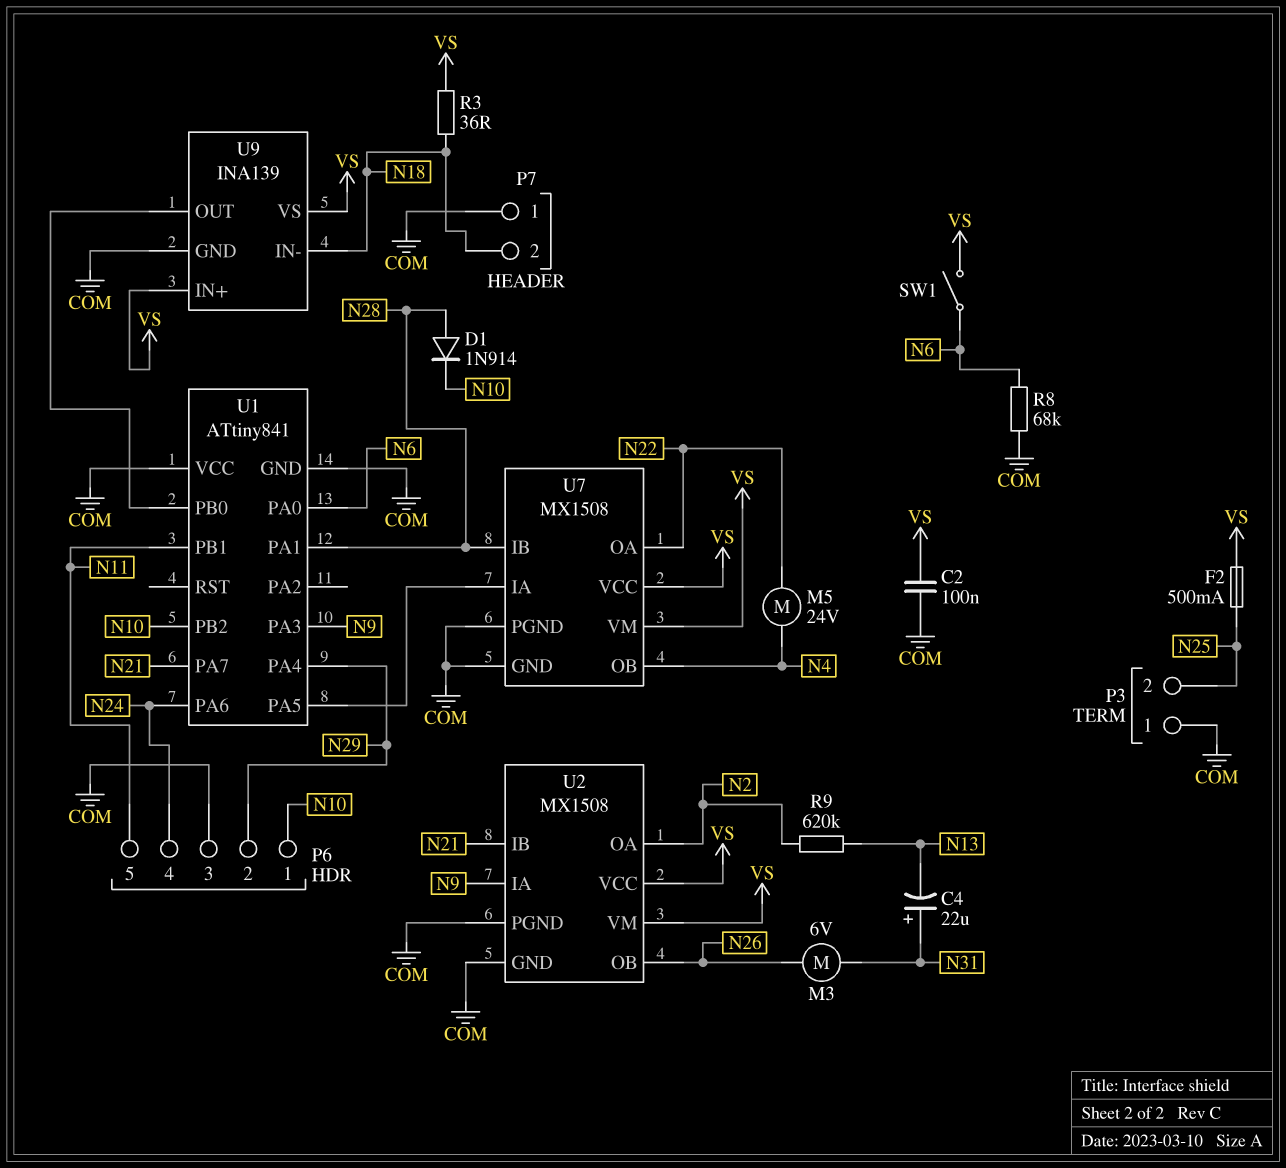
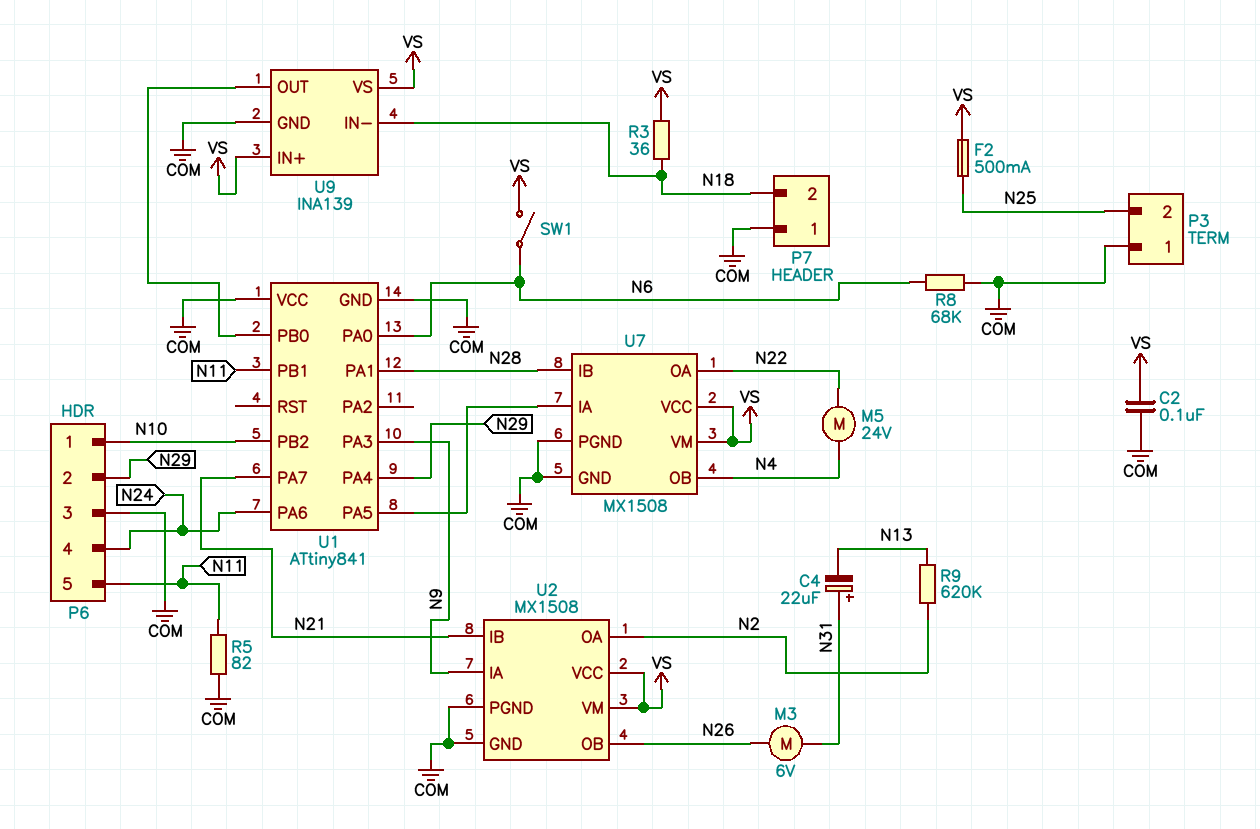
D1: diode 1N914 (A N28, K N10) -> none
R5: none -> 82 (COM, N11)

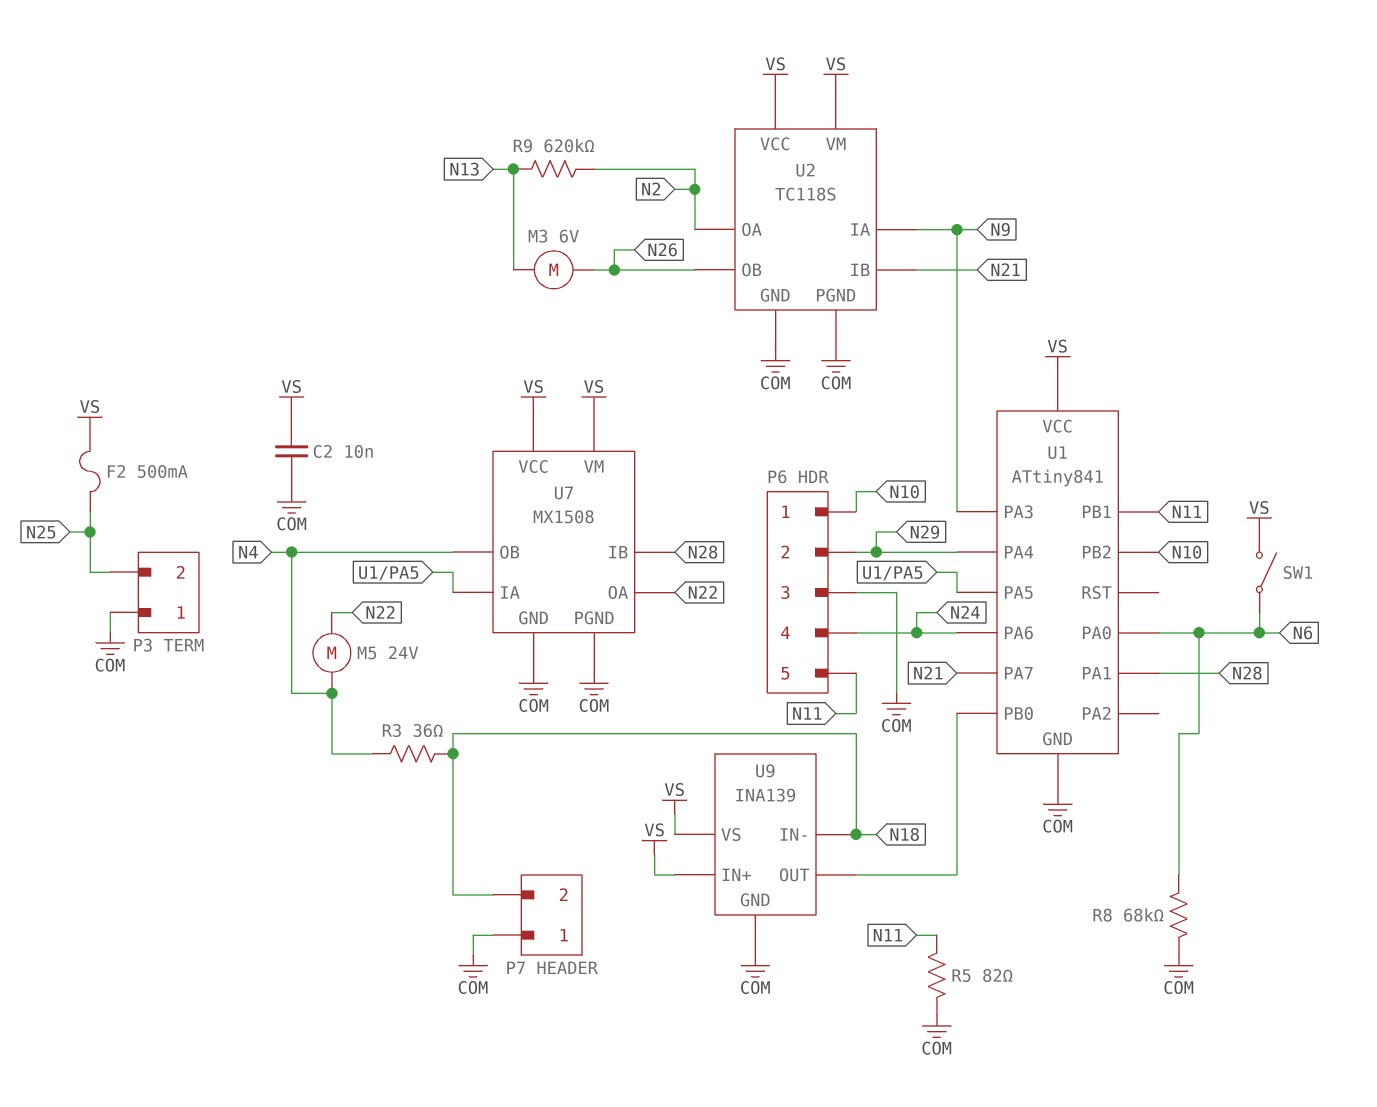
C2: 100nF (COM, VS) -> 10nF (COM, VS)
C4: 22uF (plus N31, minus N13) -> none
M3: motor 6V (N26, N31) -> motor 6V (N13, N26)
R3: 36 (N18, VS) -> 36 (N4, N18)
U1 pin VCC: COM -> VS
U2: MX1508 -> TC118S

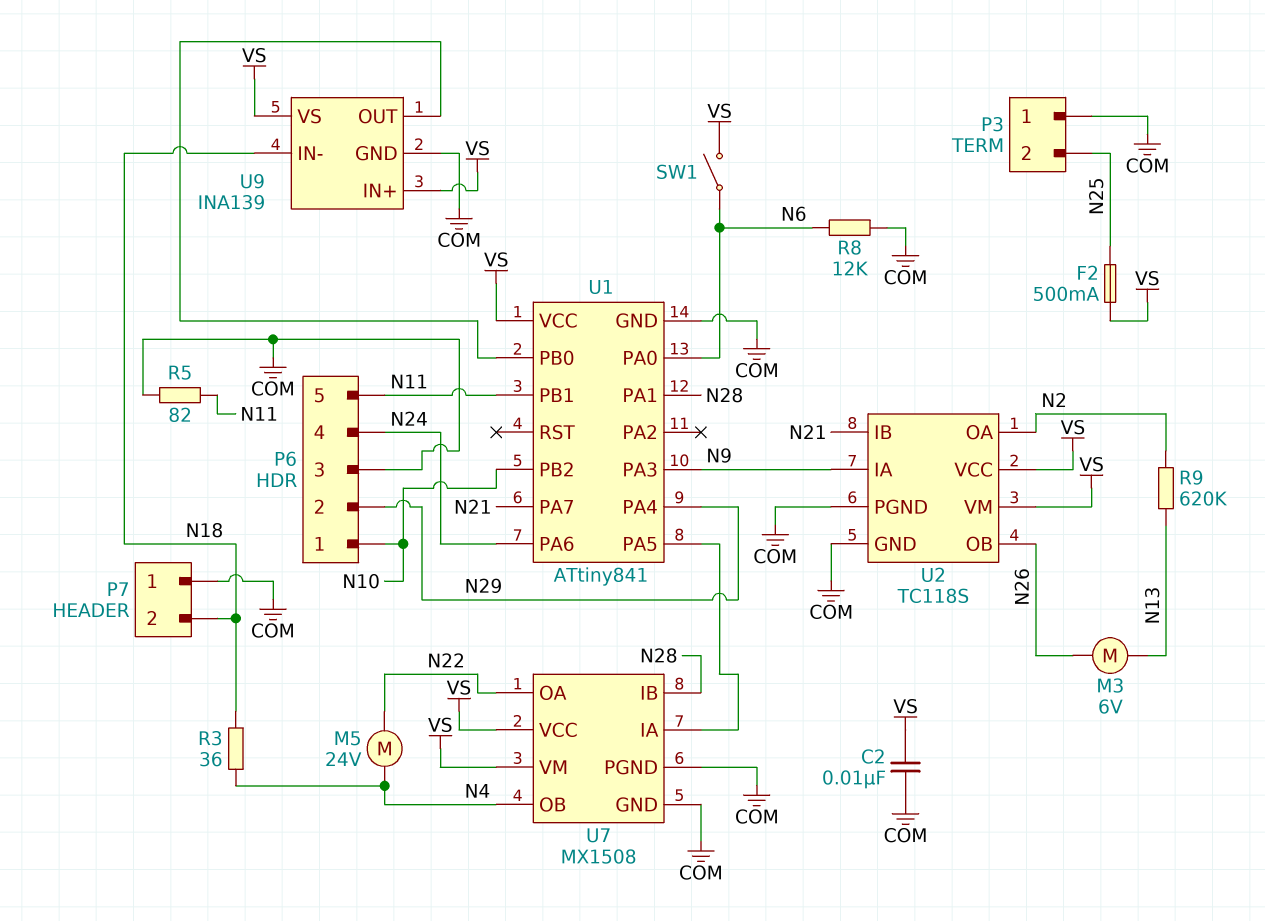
R8: 68k (COM, N6) -> 12k (COM, N6)

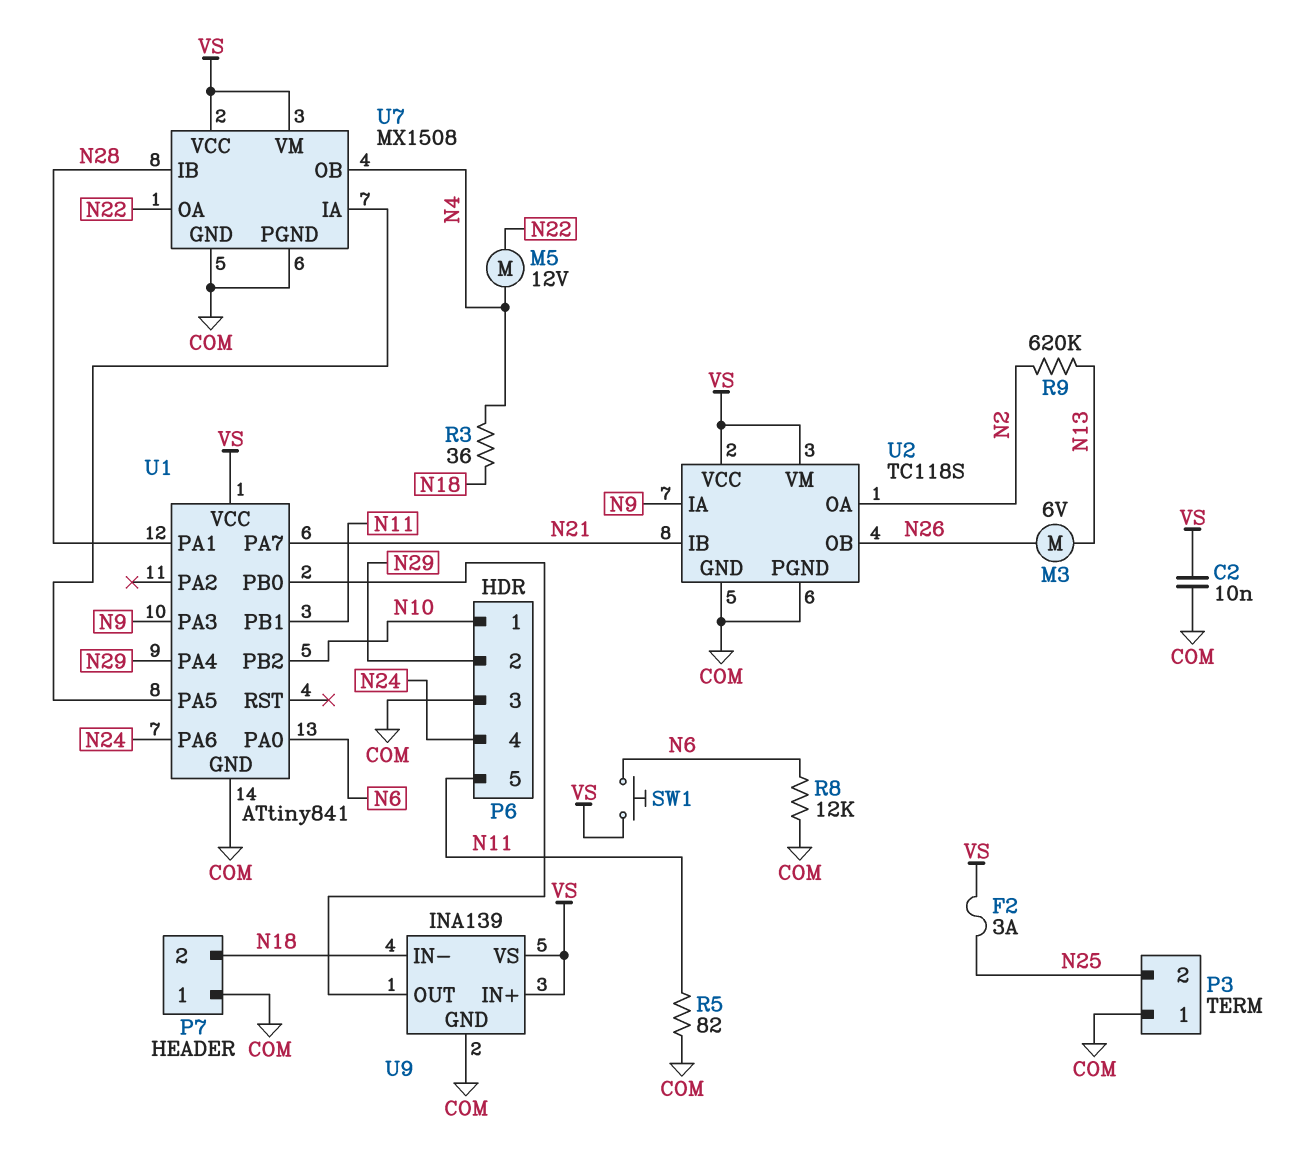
F2: 500mA (N25, VS) -> 3A (N25, VS)
M5: motor 24V (N4, N22) -> motor 12V (N4, N22)
SW1: switch (N6, VS) -> button (N6, VS)

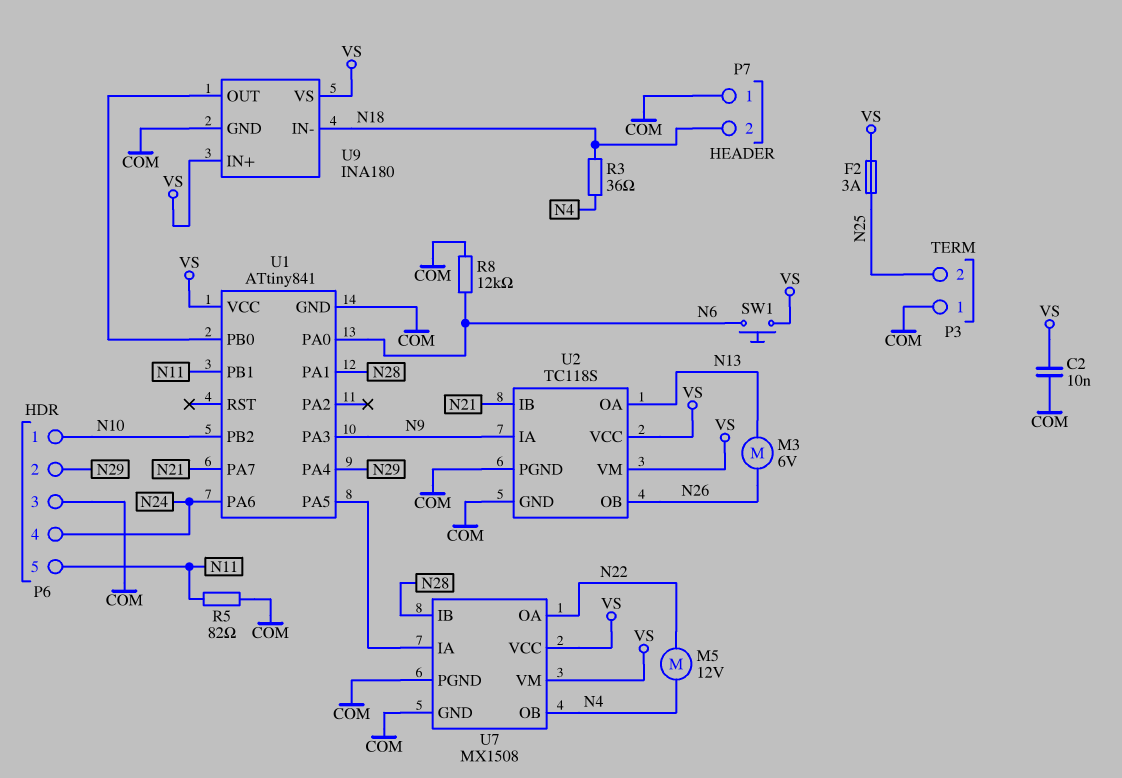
R9: 620k (N2, N13) -> none
U2 pin OA: N2 -> N13
U9: INA139 -> INA180

